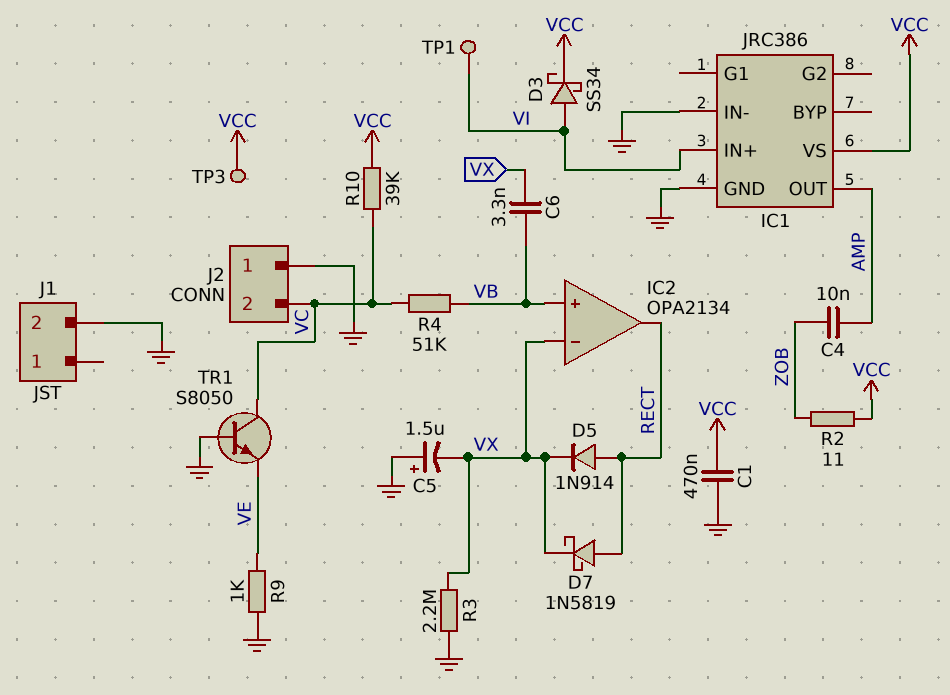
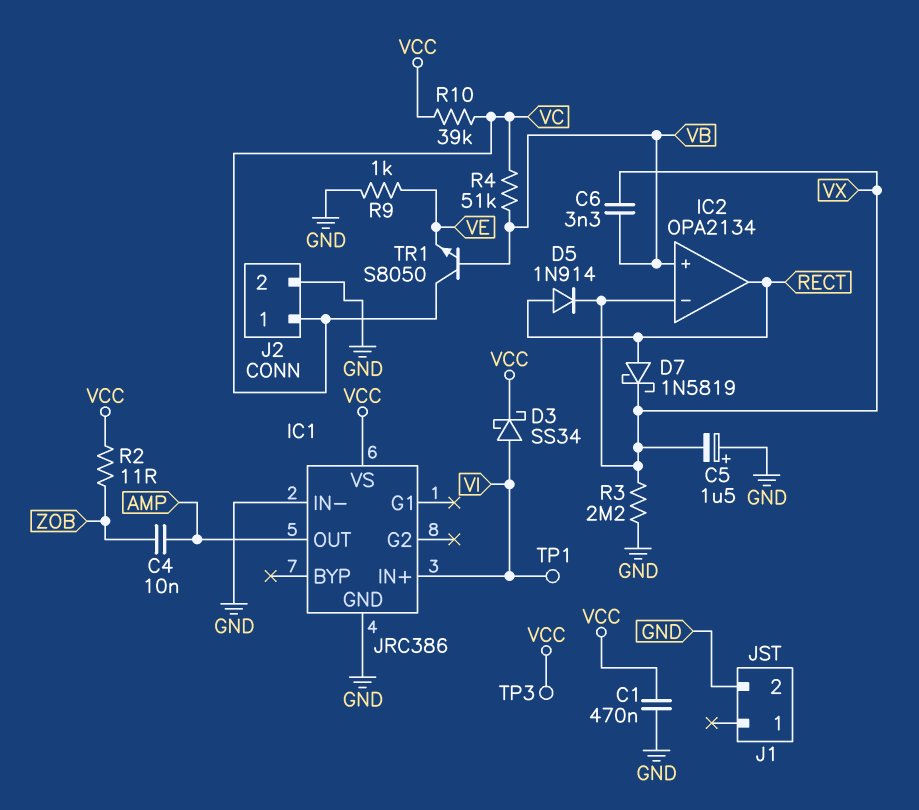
J2 pin 1: GND -> VC
J2 pin 2: VC -> GND
TR1: NPN S8050 (B GND, C VC, E VE) -> NPN S8050 (B VB, C VC, E VE)

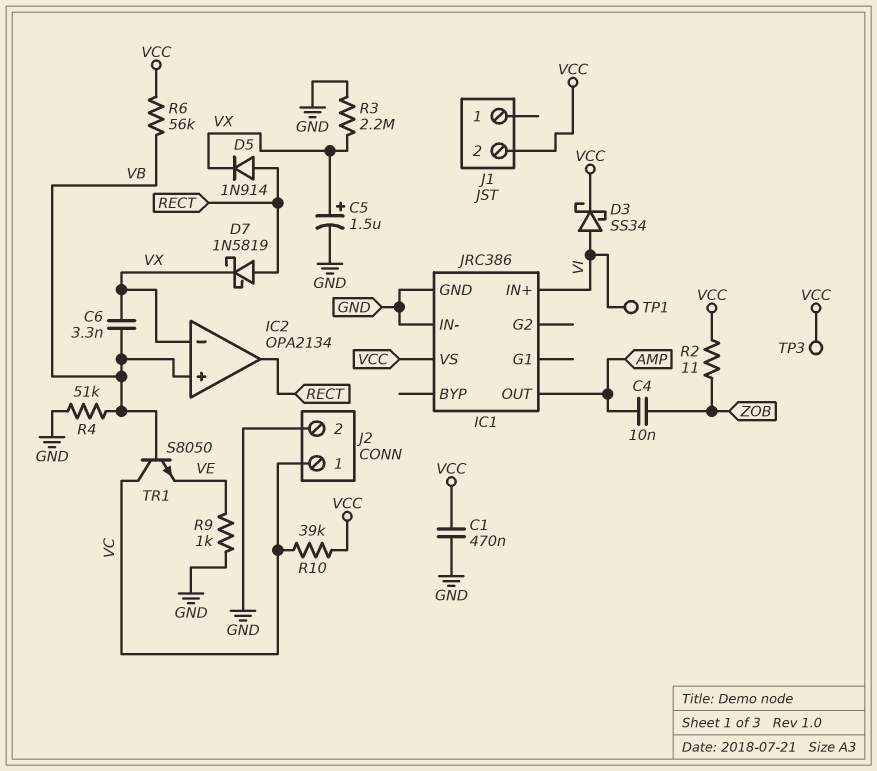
C5: 1.5uF (plus GND, minus VX) -> 1.5uF (plus VX, minus GND)
J1 pin 2: GND -> VCC
R4: 51k (VB, VC) -> 51k (GND, VB)
R6: none -> 56k (VB, VCC)

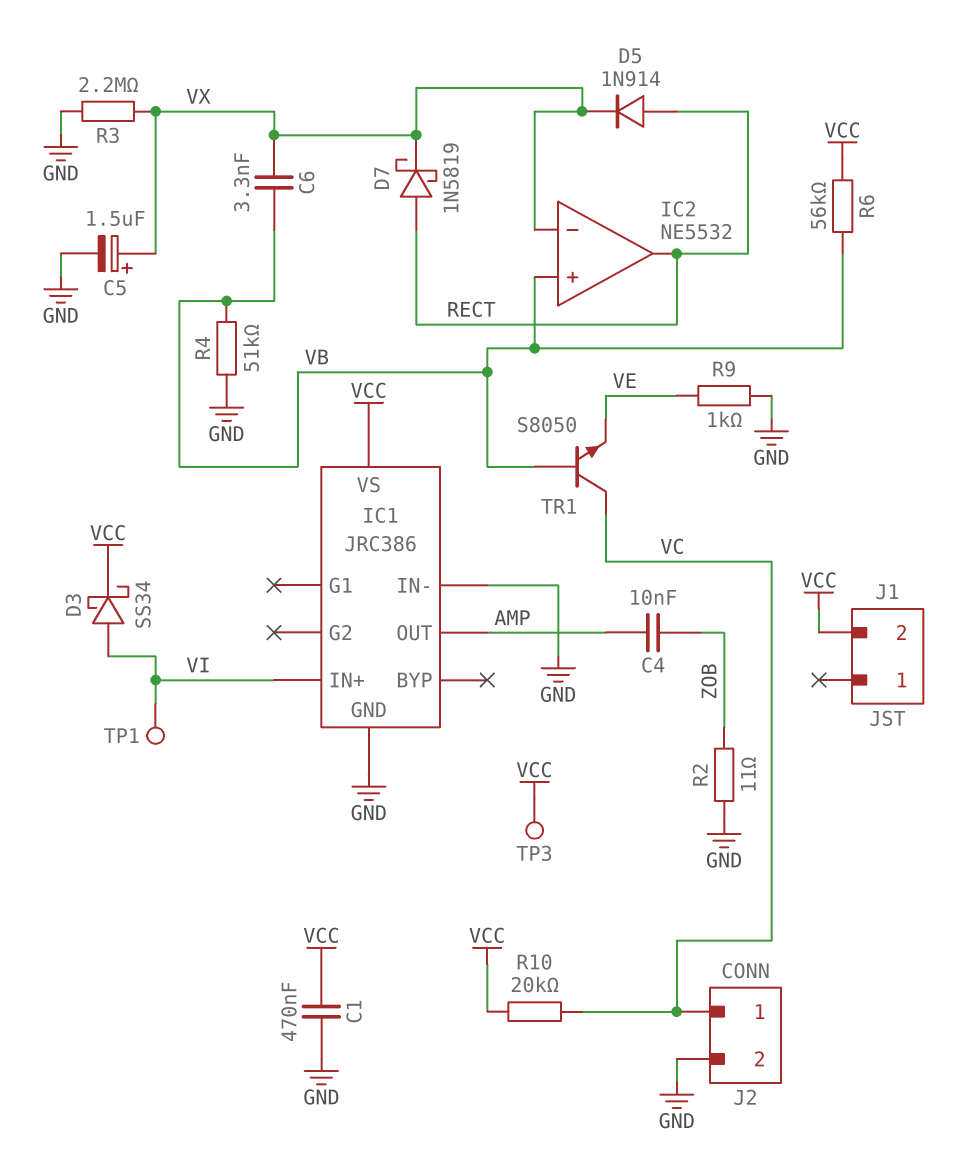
IC2: OPA2134 -> NE5532
R2: 11 (VCC, ZOB) -> 11 (GND, ZOB)
R10: 39k (VC, VCC) -> 20k (VC, VCC)

